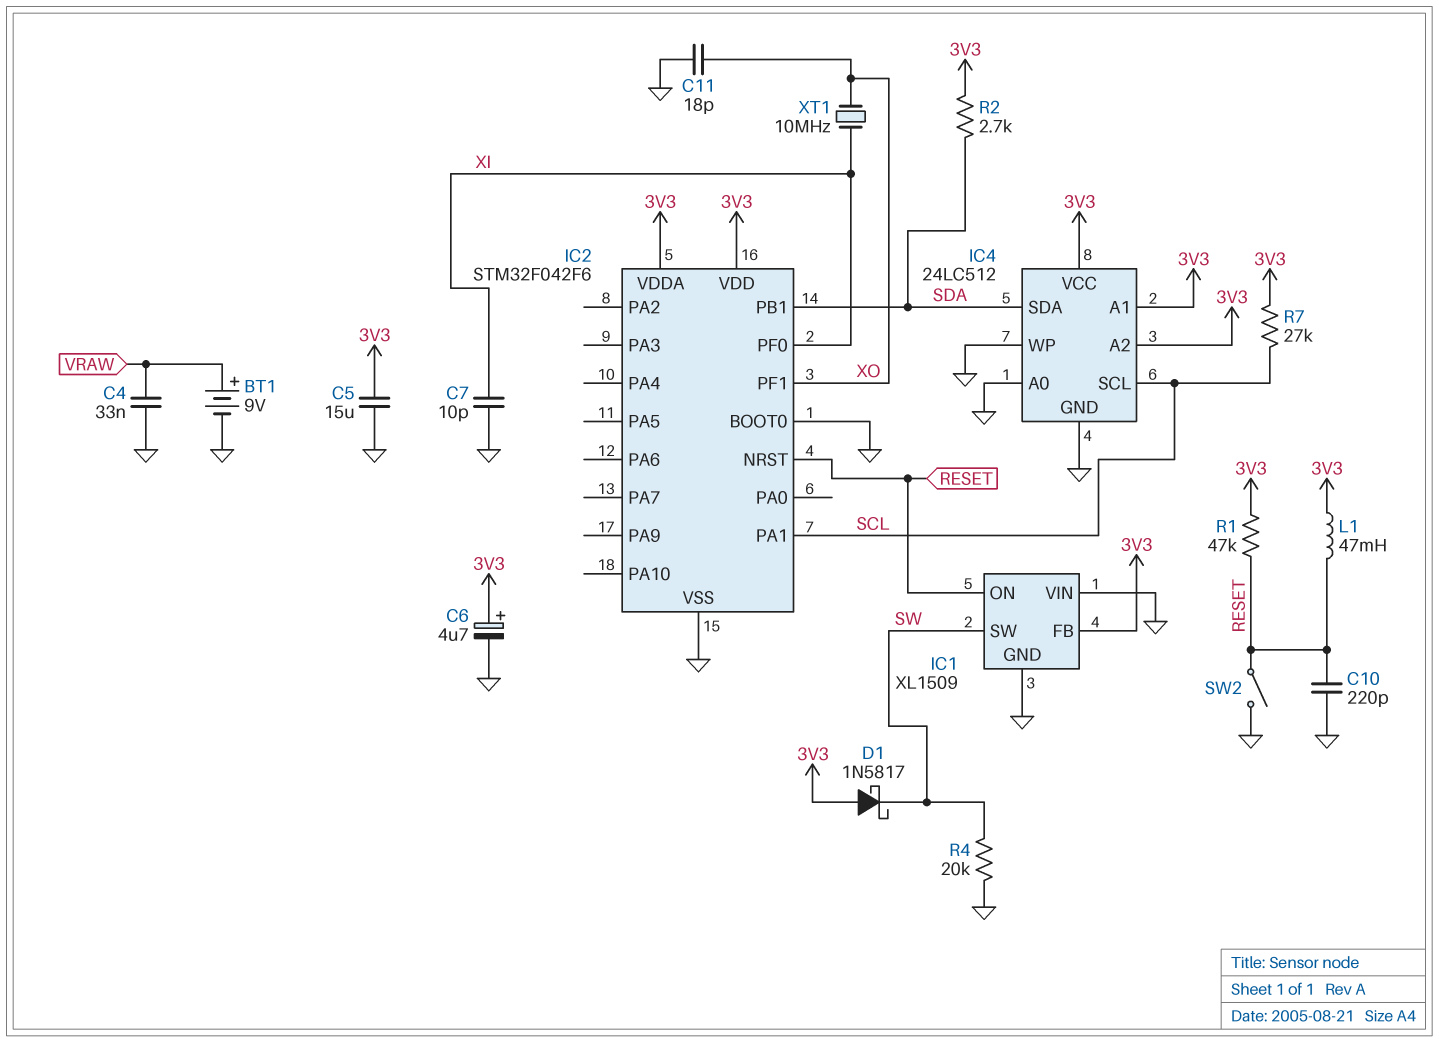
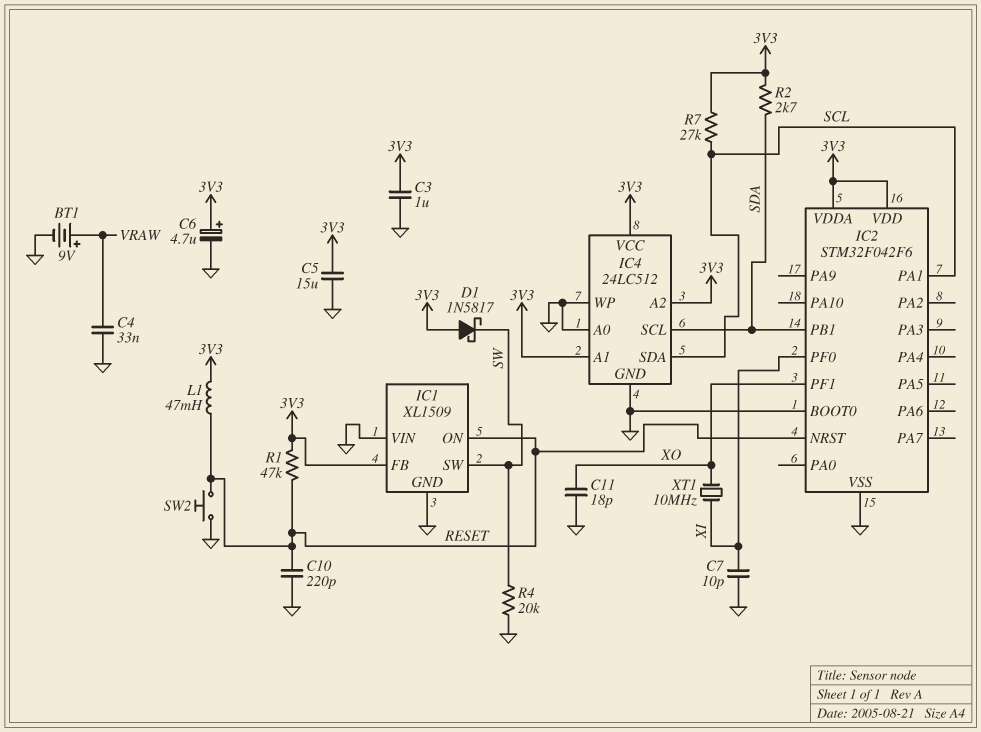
C3: none -> 1uF (3V3, GND)
IC4 pin SCL: SCL -> SDA
IC4 pin SDA: SDA -> SCL
SW2: switch (GND, RESET) -> button (GND, RESET)

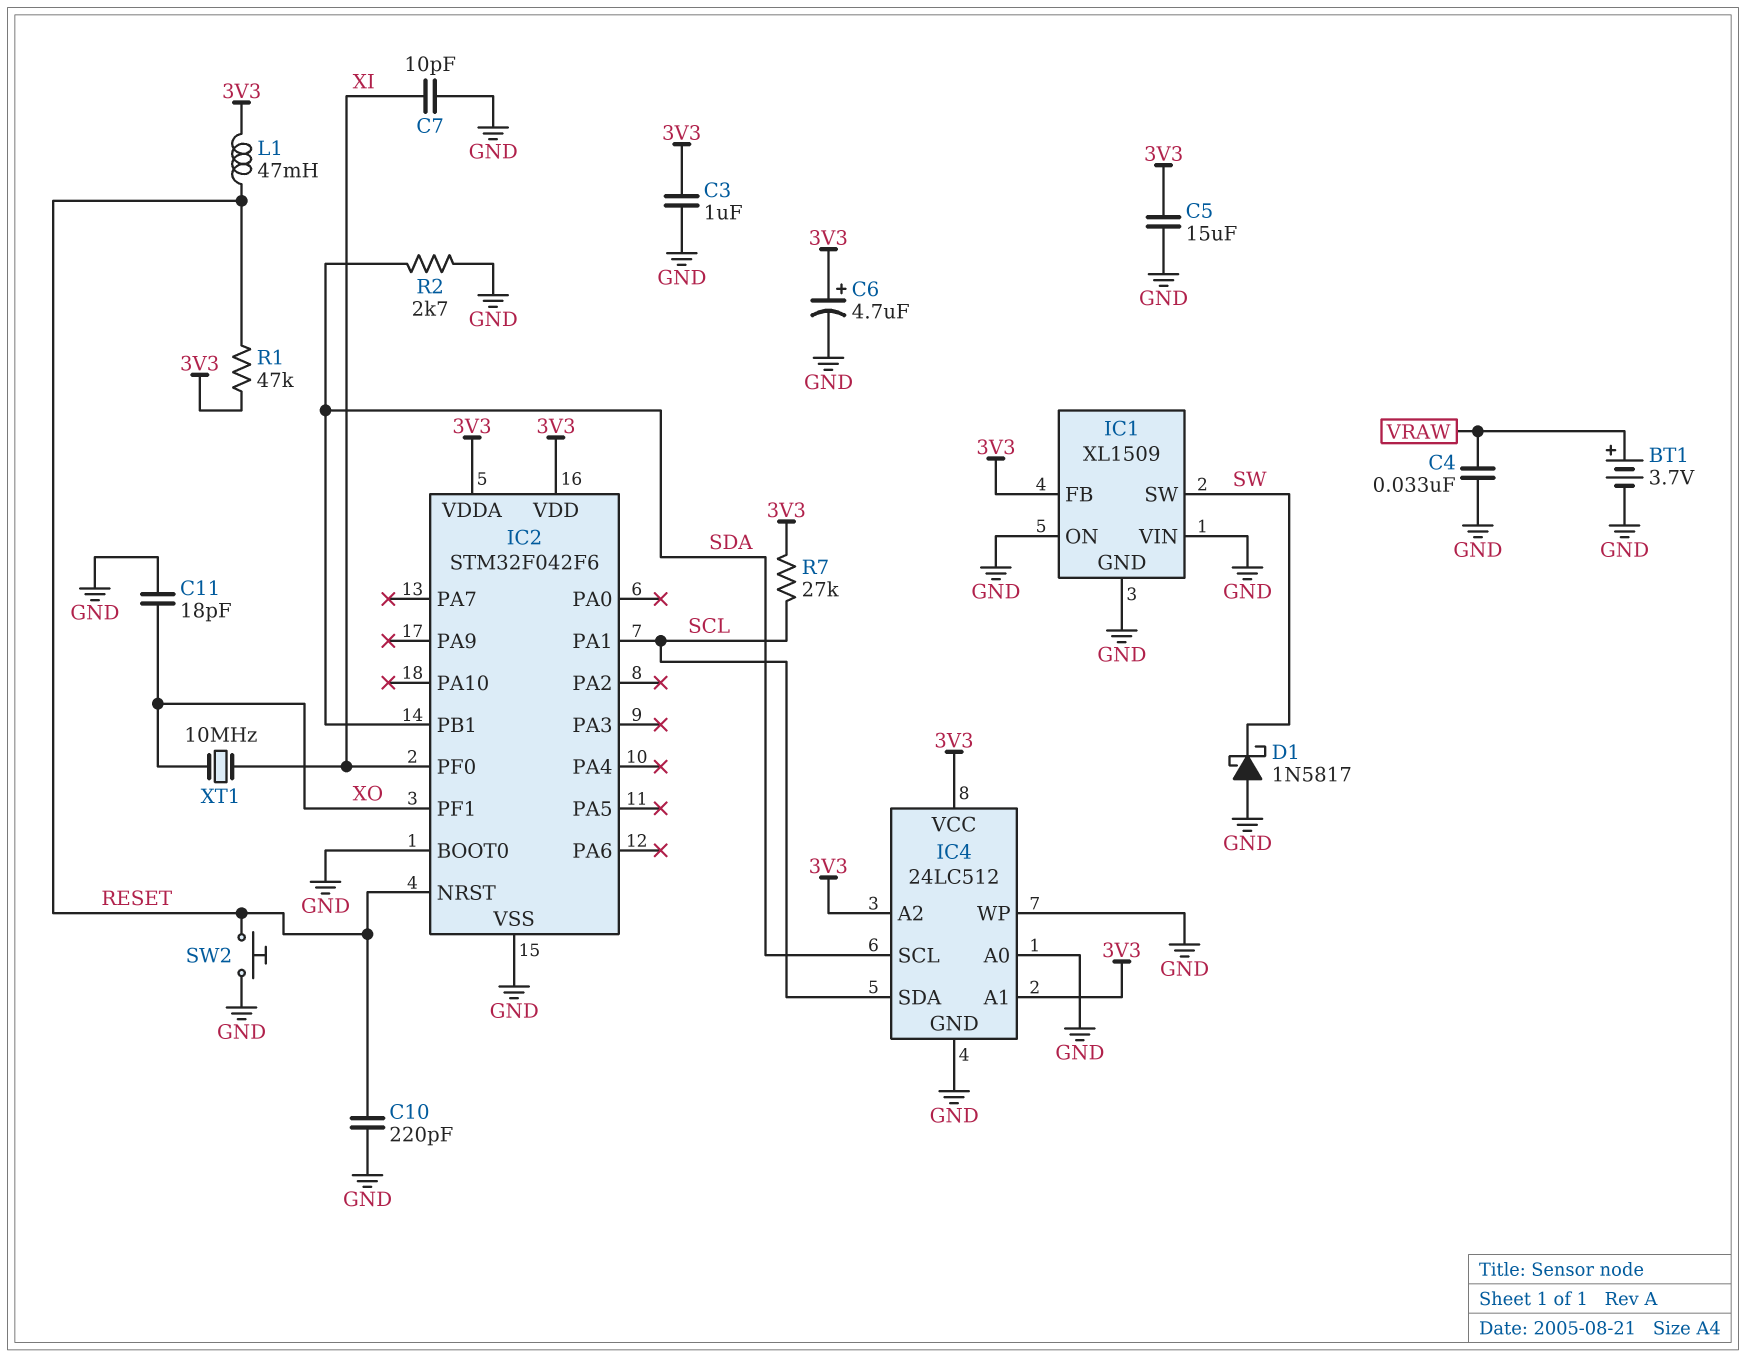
BT1: 9V (plus VRAW, minus GND) -> 3.7V (plus VRAW, minus GND)
D1: schottky 1N5817 (A 3V3, K SW) -> schottky 1N5817 (A GND, K SW)
IC1 pin ON: RESET -> GND
R2: 2.7k (3V3, SDA) -> 2.7k (GND, SDA)
R4: 20k (GND, SW) -> none

